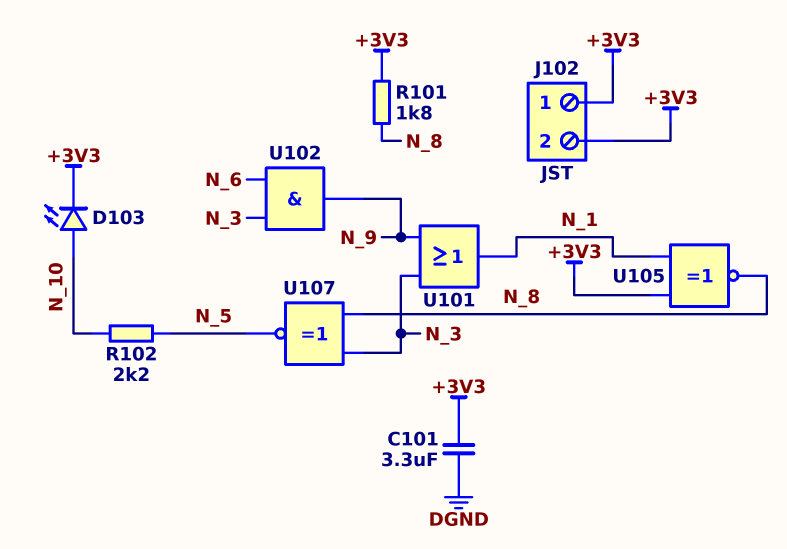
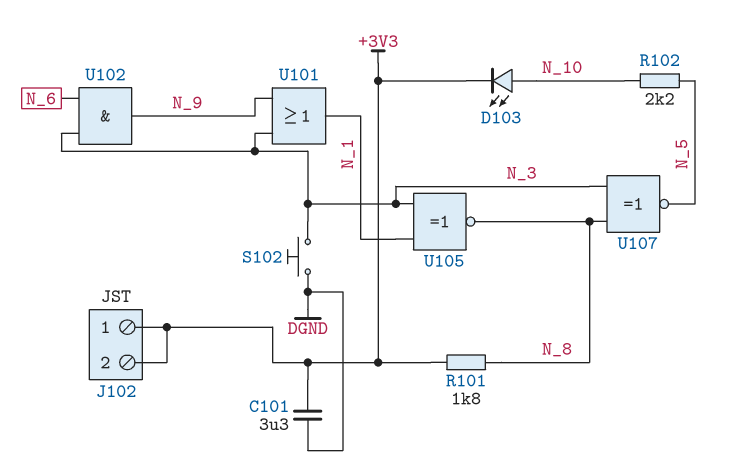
S102: none -> button (DGND, N_3)
U105: XNOR (in +3V3, in N_1, out N_8) -> XNOR (in N_1, in N_3, out N_8)

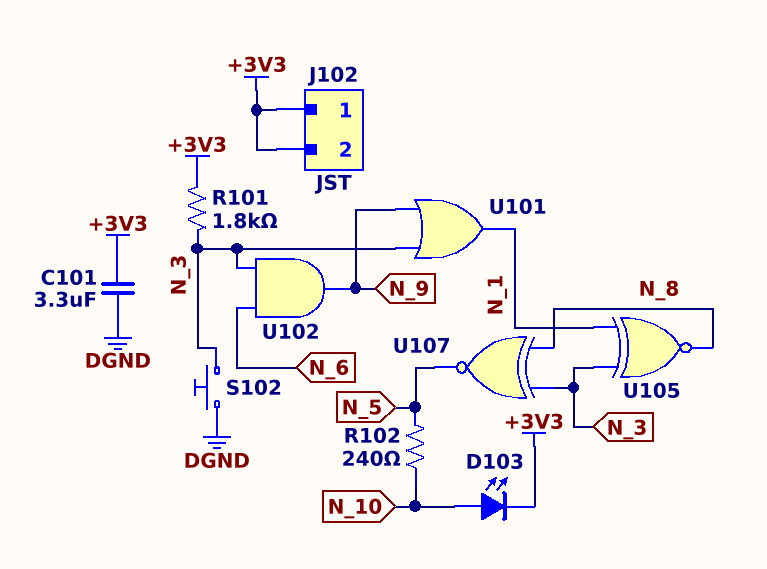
R101: 1.8k (+3V3, N_8) -> 1.8k (+3V3, N_3)
R102: 2.2k (N_5, N_10) -> 240 (N_5, N_10)

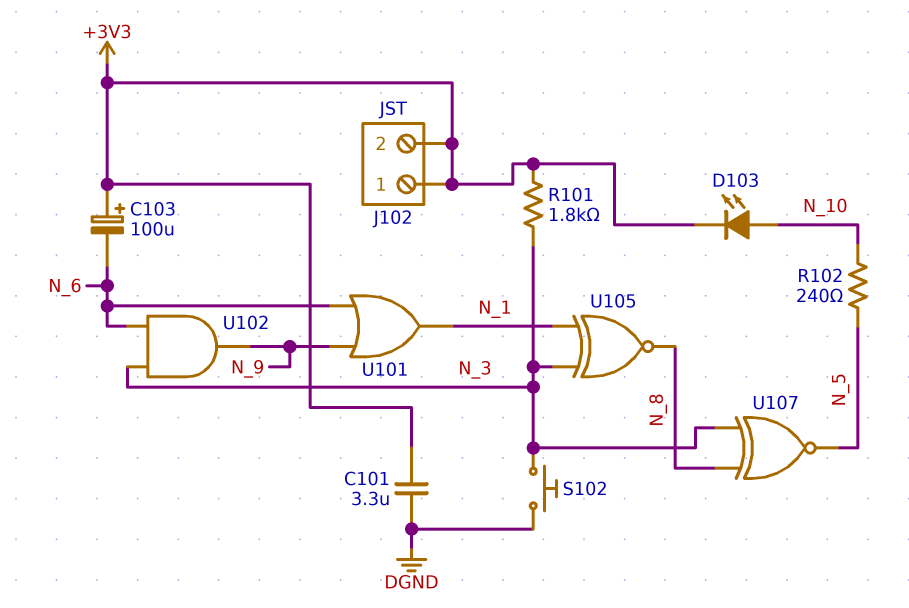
C103: none -> 100uF (plus +3V3, minus N_6)
U101: OR (in N_3, in N_9, out N_1) -> OR (in N_6, in N_9, out N_1)

